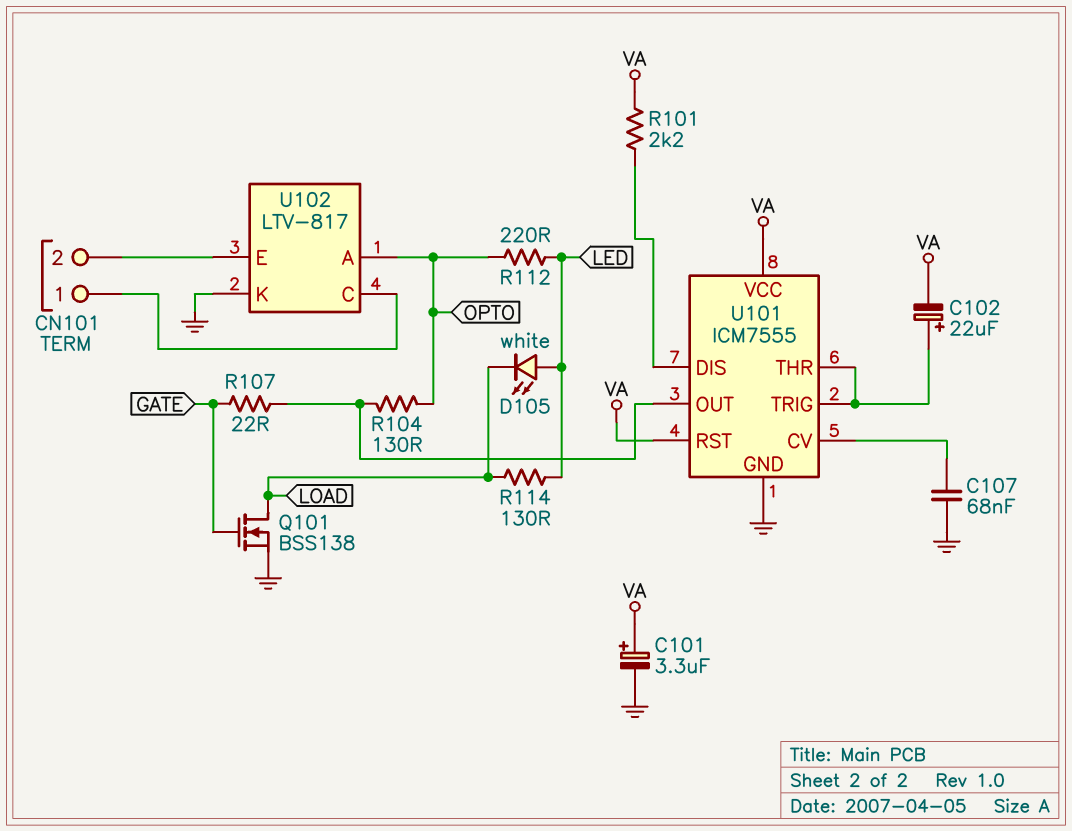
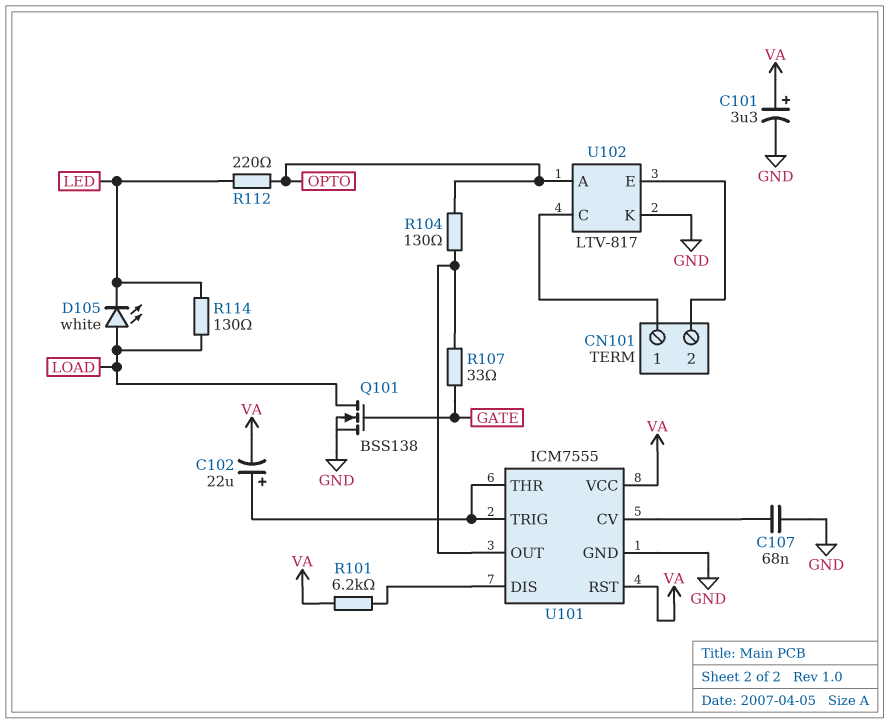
D105: LED white (A LED, K LOAD) -> LED white (A LOAD, K LED)
R101: 2.2k (U101/DIS, VA) -> 6.2k (U101/DIS, VA)
R107: 22 (GATE, U101/OUT) -> 33 (GATE, U101/OUT)

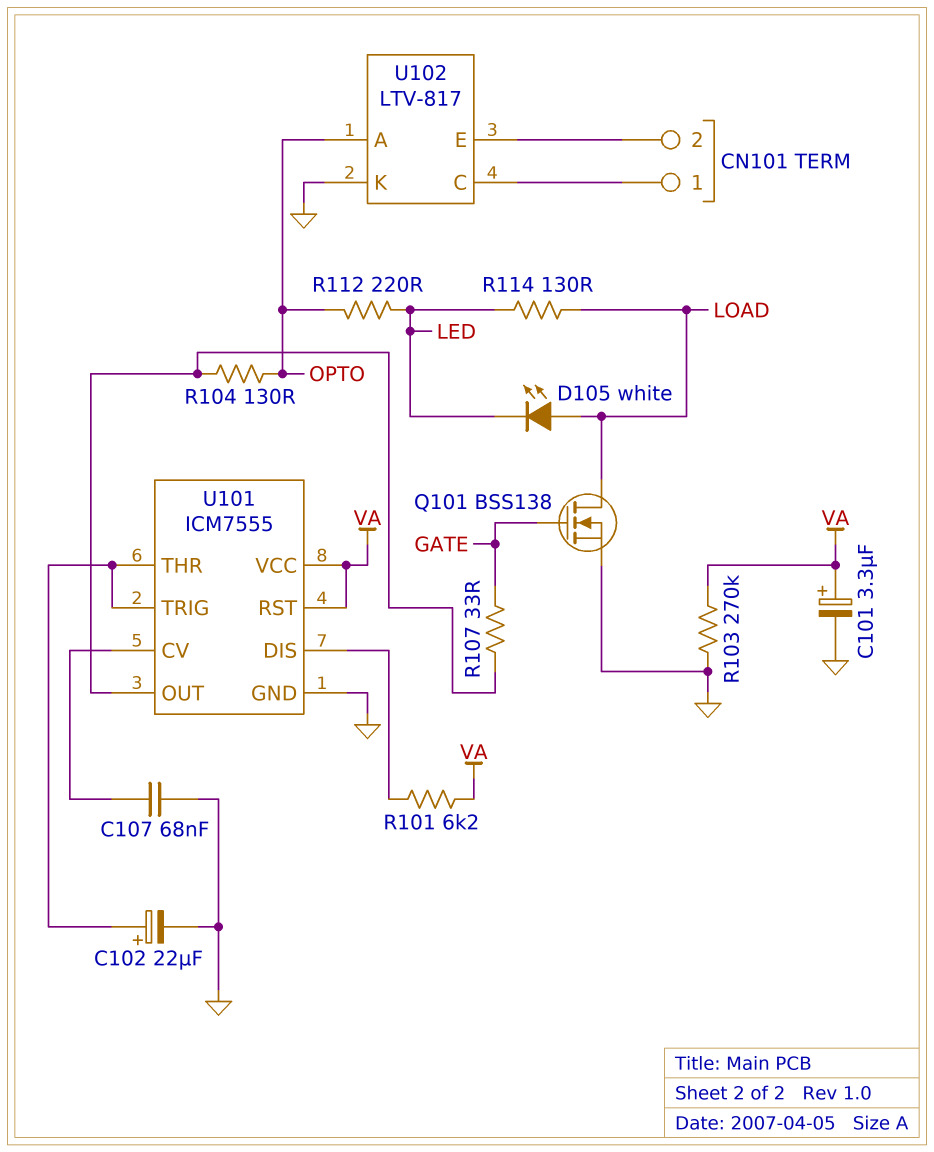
C102: 22uF (plus U101/THR, minus VA) -> 22uF (plus U101/THR, minus GND)
R103: none -> 270k (GND, VA)

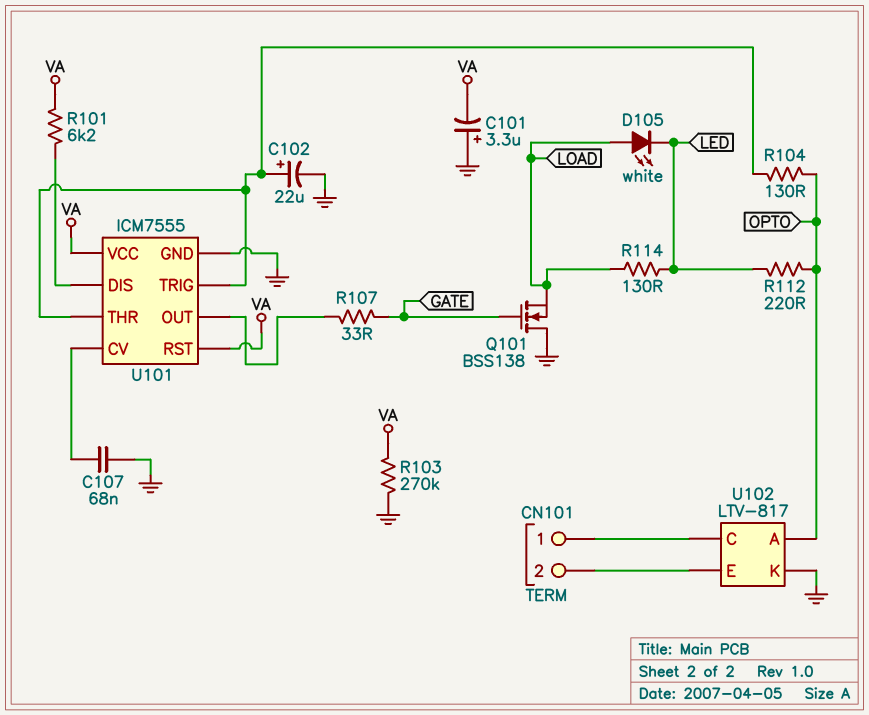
C101: 3.3uF (plus VA, minus GND) -> 3.3uF (plus GND, minus VA)
Q101: NMOS BSS138 (G GATE, D LOAD, S GND) -> NMOS BSS138 (G GATE, D GND, S LOAD)
R104: 130 (OPTO, U101/OUT) -> 130 (OPTO, U101/THR)

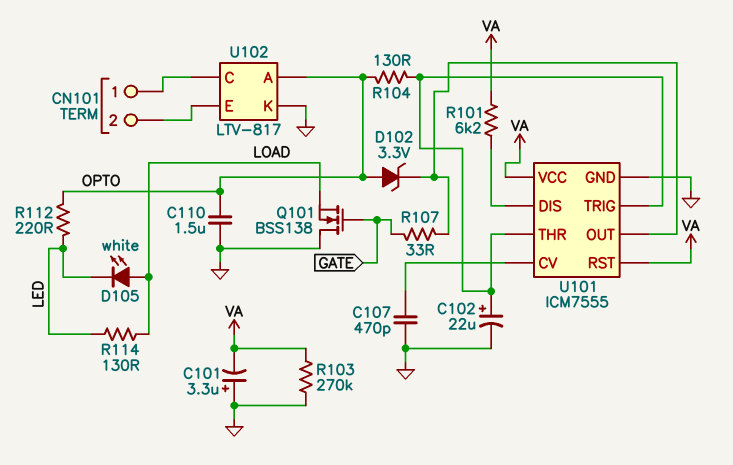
C107: 68nF (GND, U101/CV) -> 470pF (GND, U101/CV)
C110: none -> 1.5uF (GND, OPTO)
D102: none -> zener 3.3V (A OPTO, K U101/OUT)

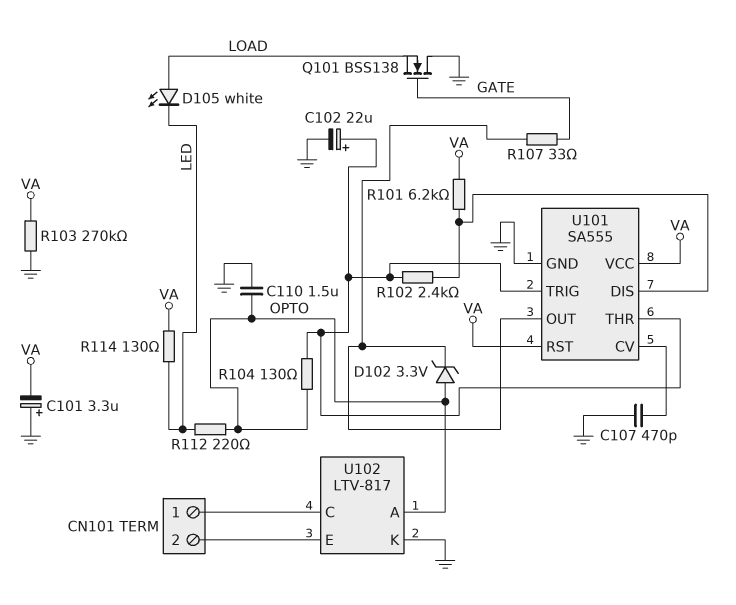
R102: none -> 2.4k (U101/DIS, U101/THR)
R114: 130 (LED, LOAD) -> 130 (LED, VA)
U101: ICM7555 -> SA555

